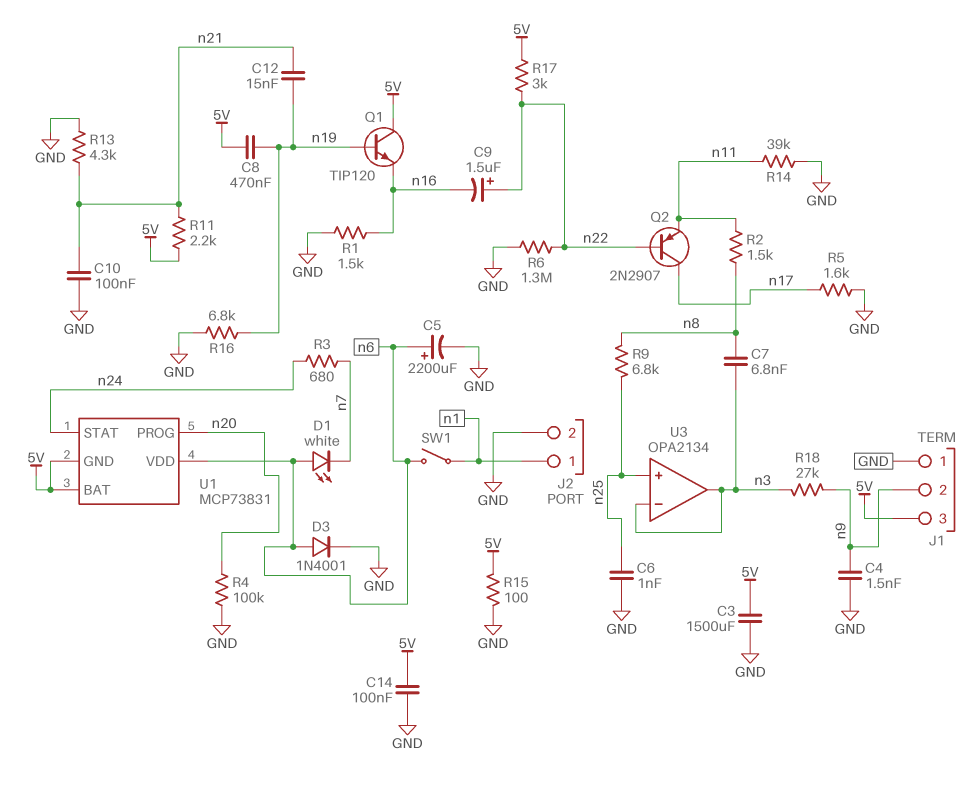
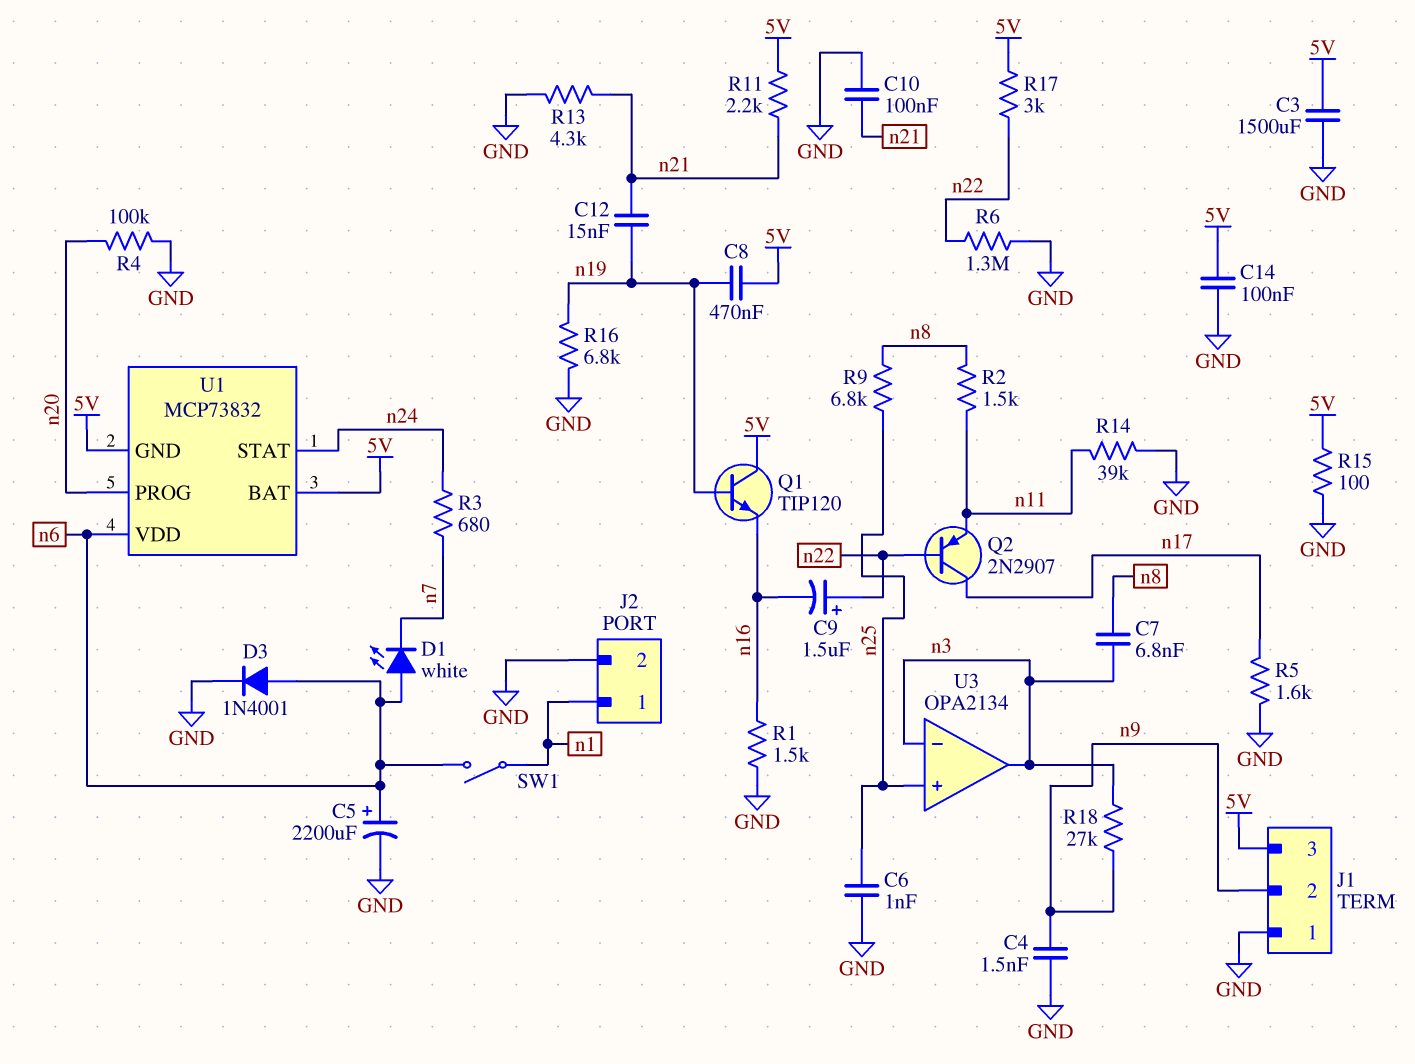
U1: MCP73831 -> MCP73832

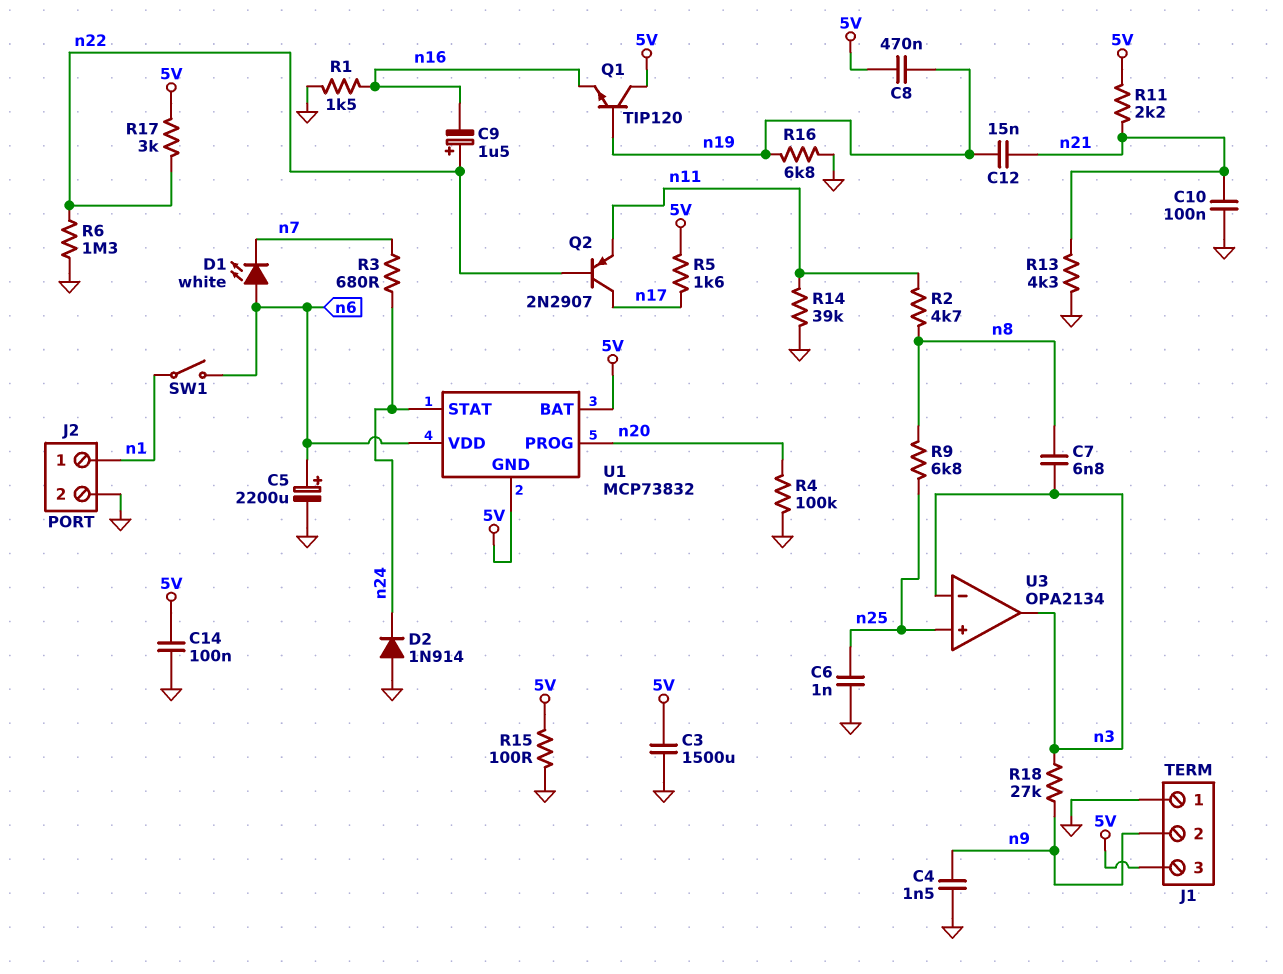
D2: none -> diode 1N914 (A GND, K n24)
D3: diode 1N4001 (A n6, K GND) -> none
R2: 1.5k (n8, n11) -> 4.7k (n8, n11)
R5: 1.6k (GND, n17) -> 1.6k (5V, n17)

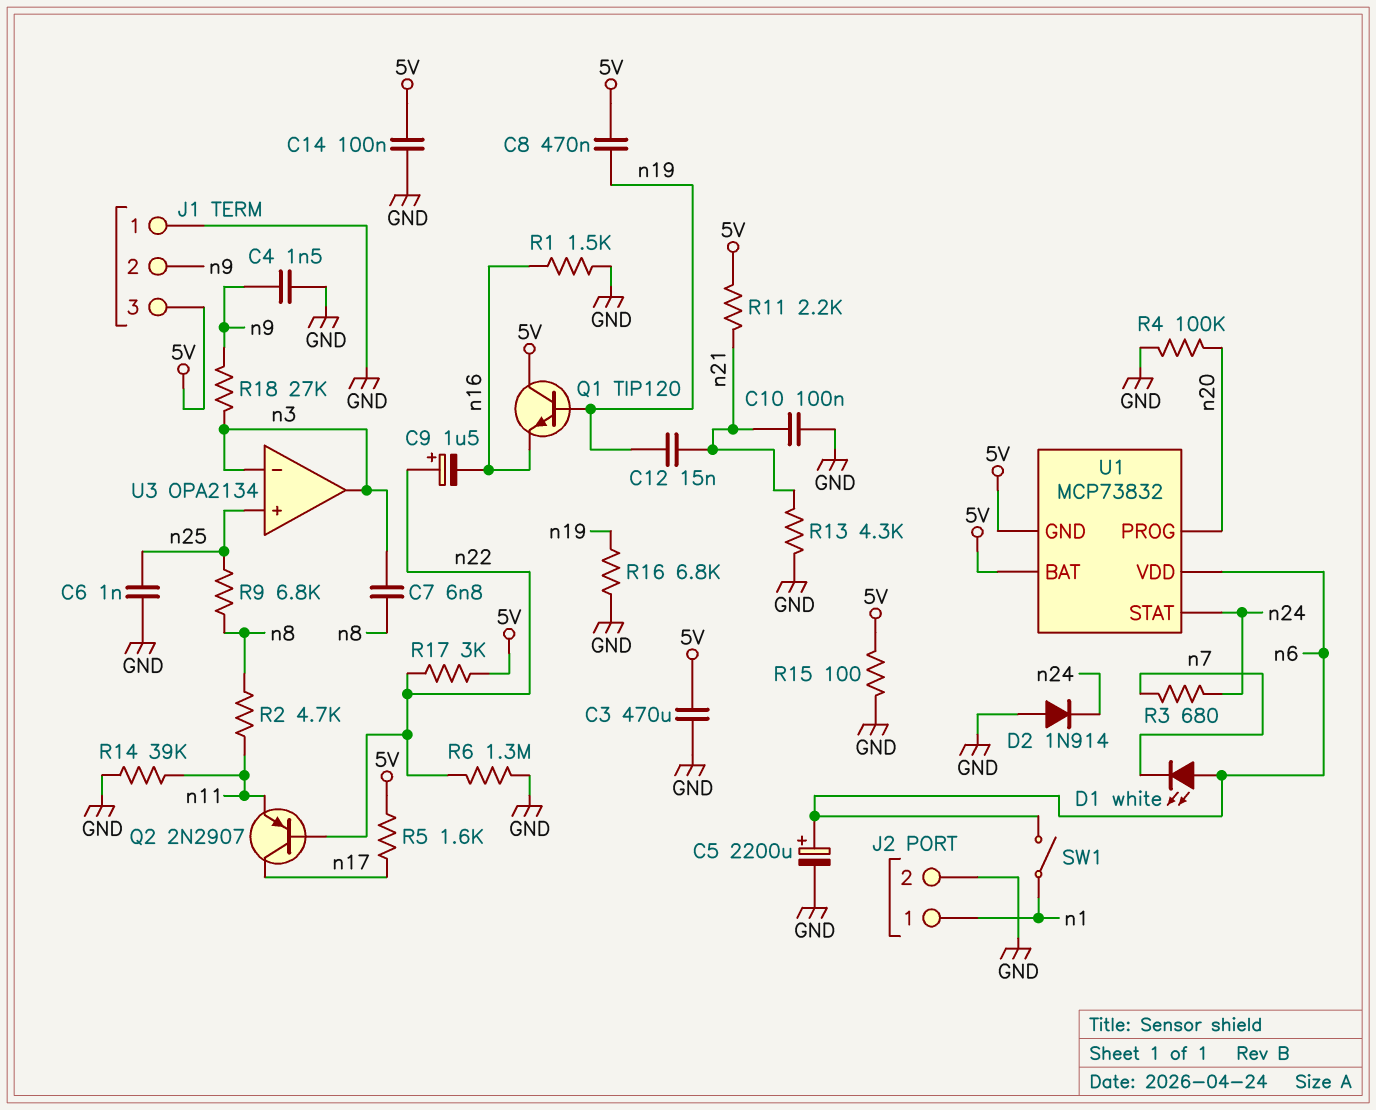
C3: 1500uF (5V, GND) -> 470uF (5V, GND)

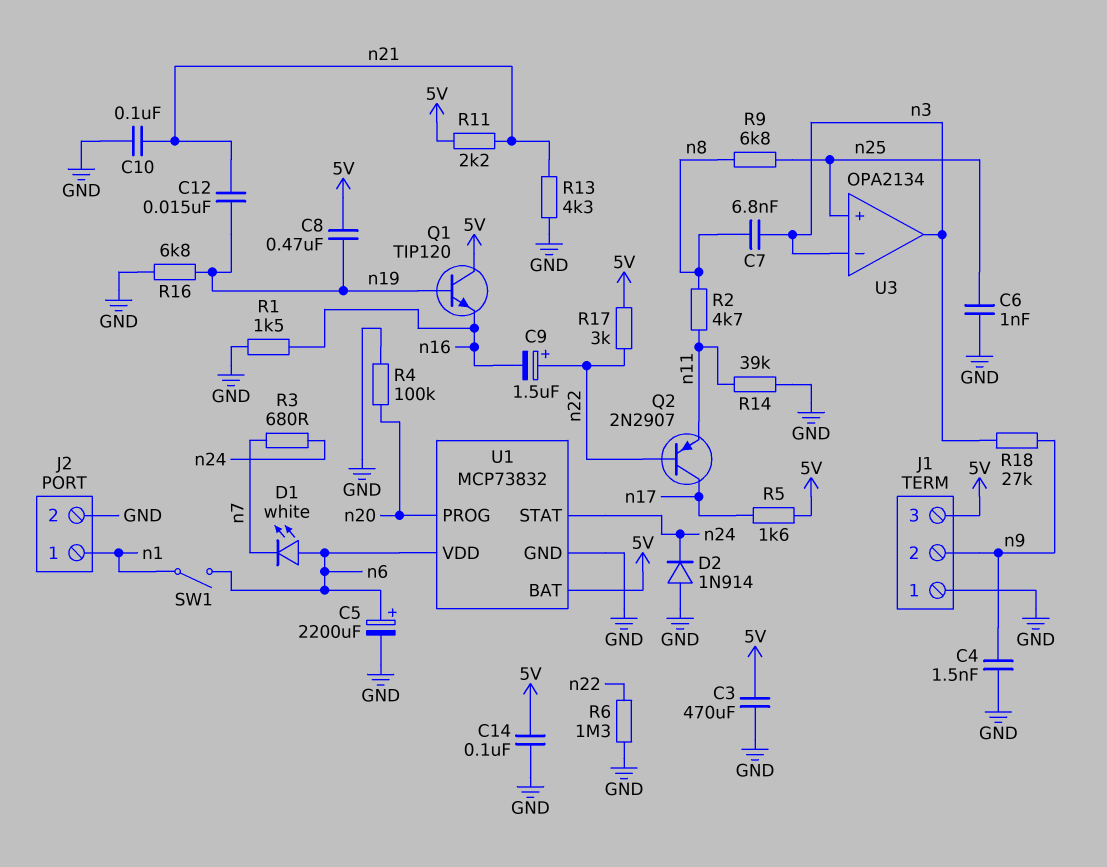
R15: 100 (5V, GND) -> none
U1 pin GND: 5V -> GND

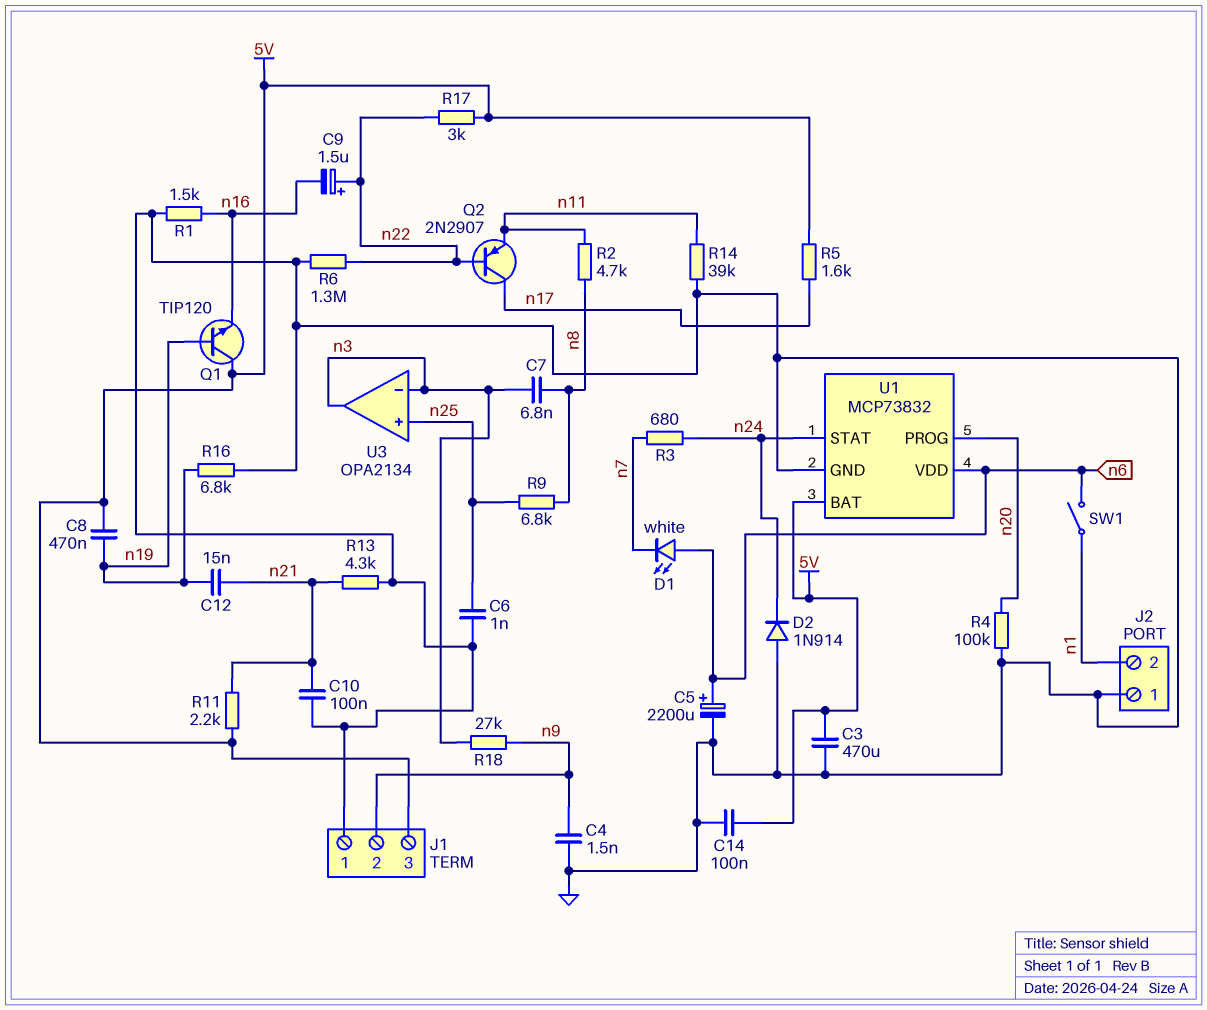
J2 pin 1: n1 -> GND
J2 pin 2: GND -> n1

